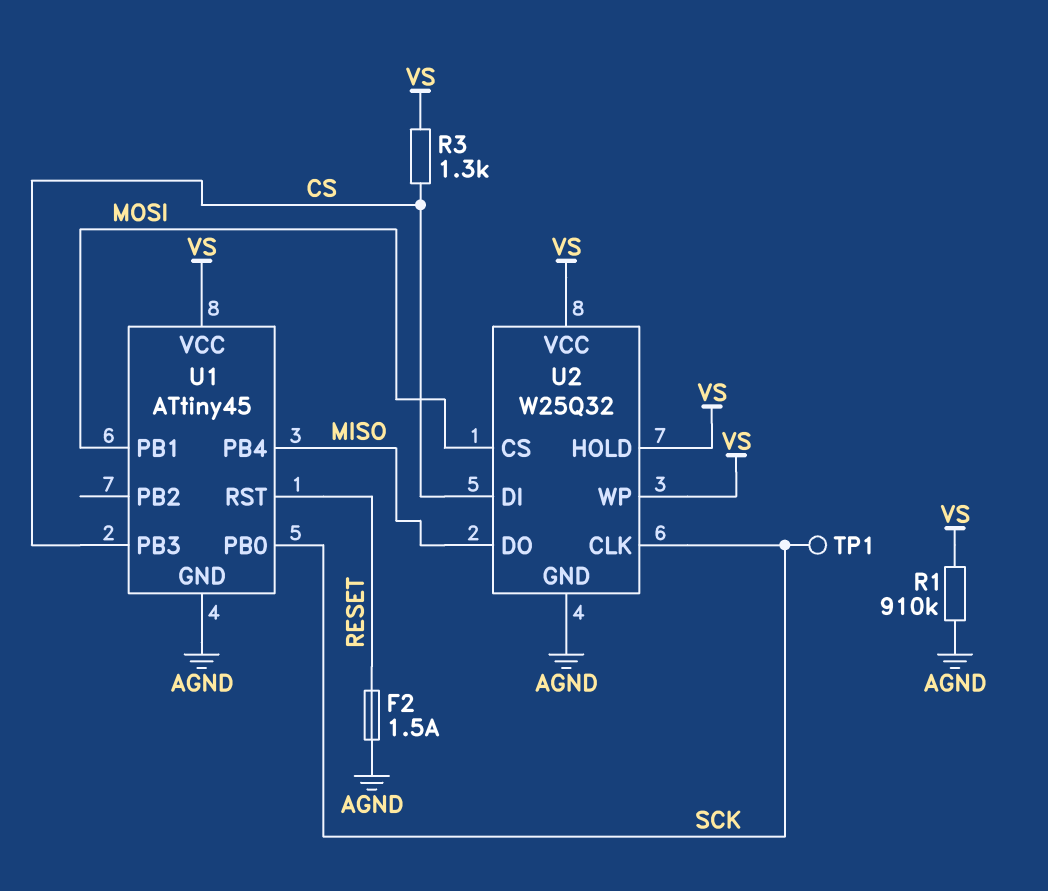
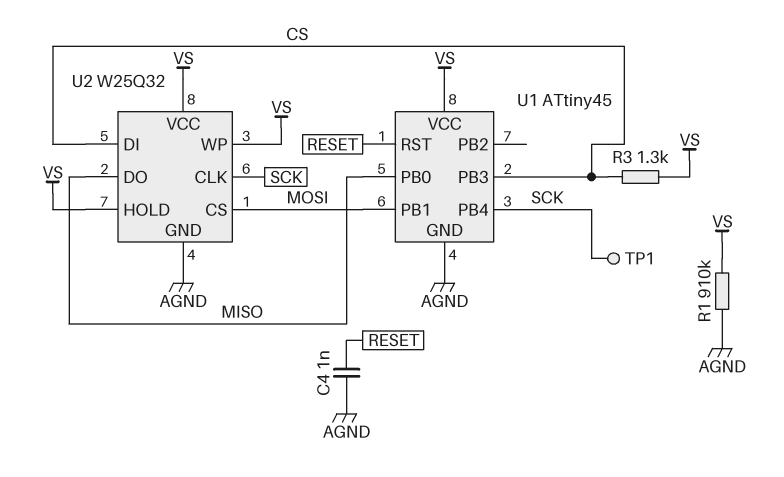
C4: none -> 1nF (AGND, RESET)
F2: 1.5A (AGND, RESET) -> none
U1 pin PB0: SCK -> MISO
U1 pin PB4: MISO -> SCK

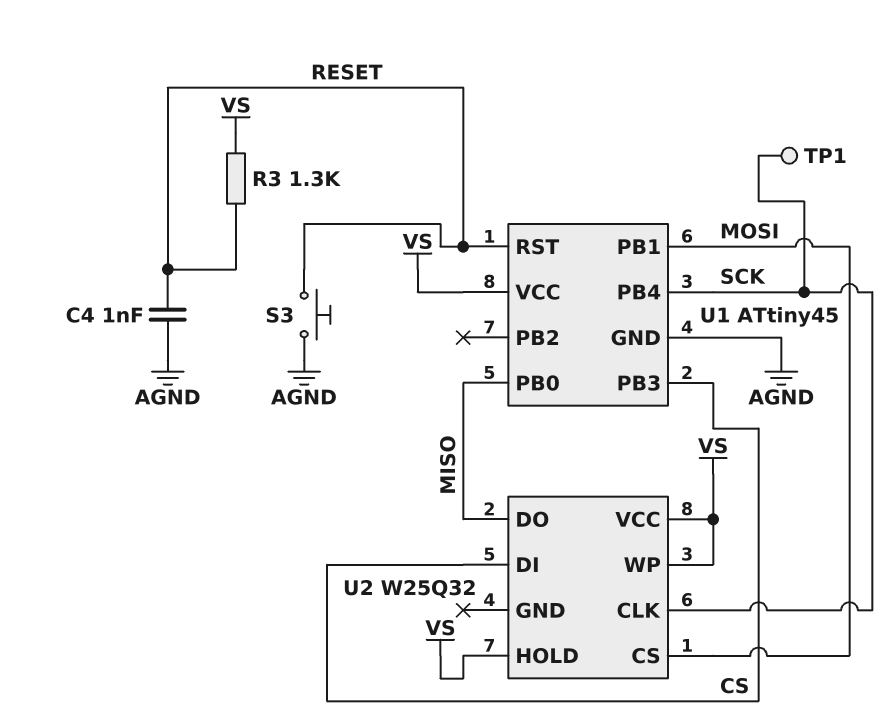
R1: 910k (AGND, VS) -> none
R3: 1.3k (CS, VS) -> 1.3k (RESET, VS)
S3: none -> button (AGND, RESET)
U2 pin GND: AGND -> none

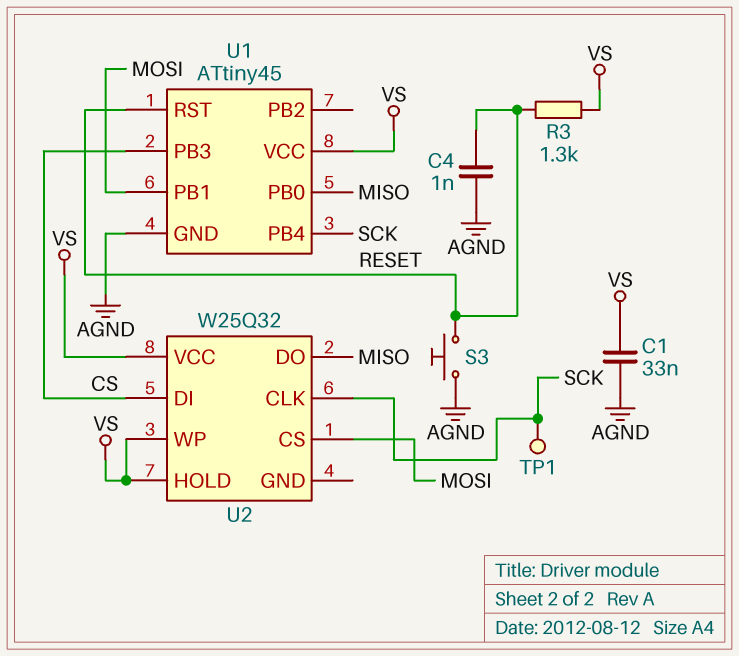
C1: none -> 33nF (AGND, VS)

